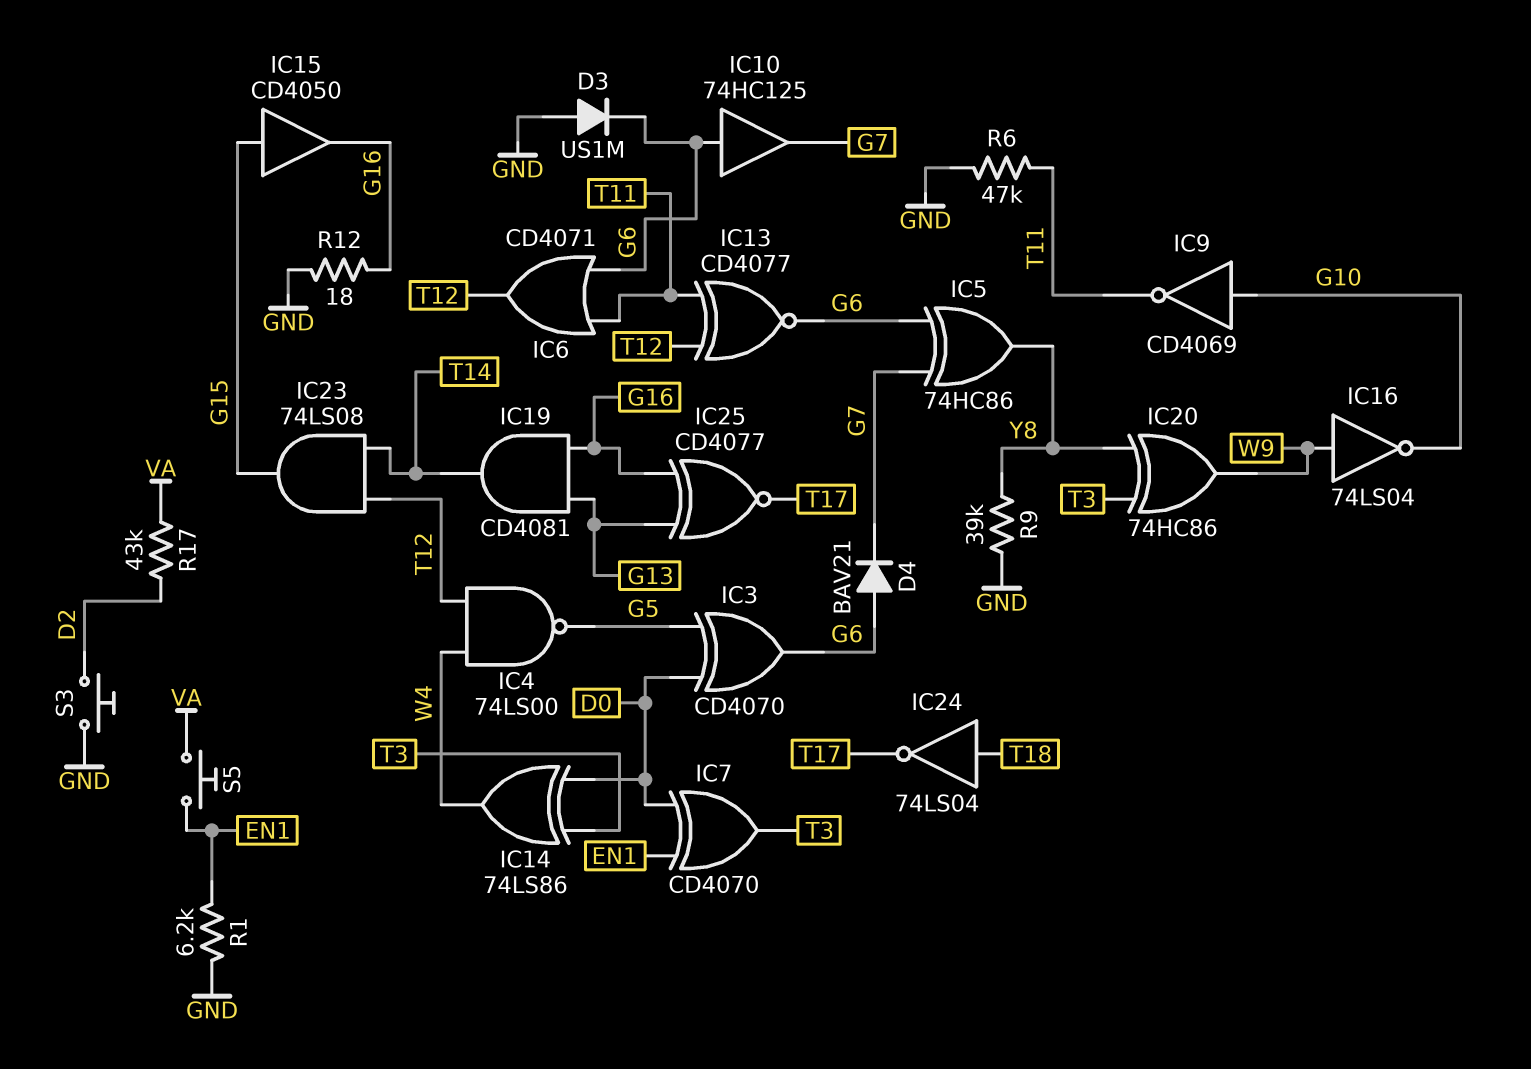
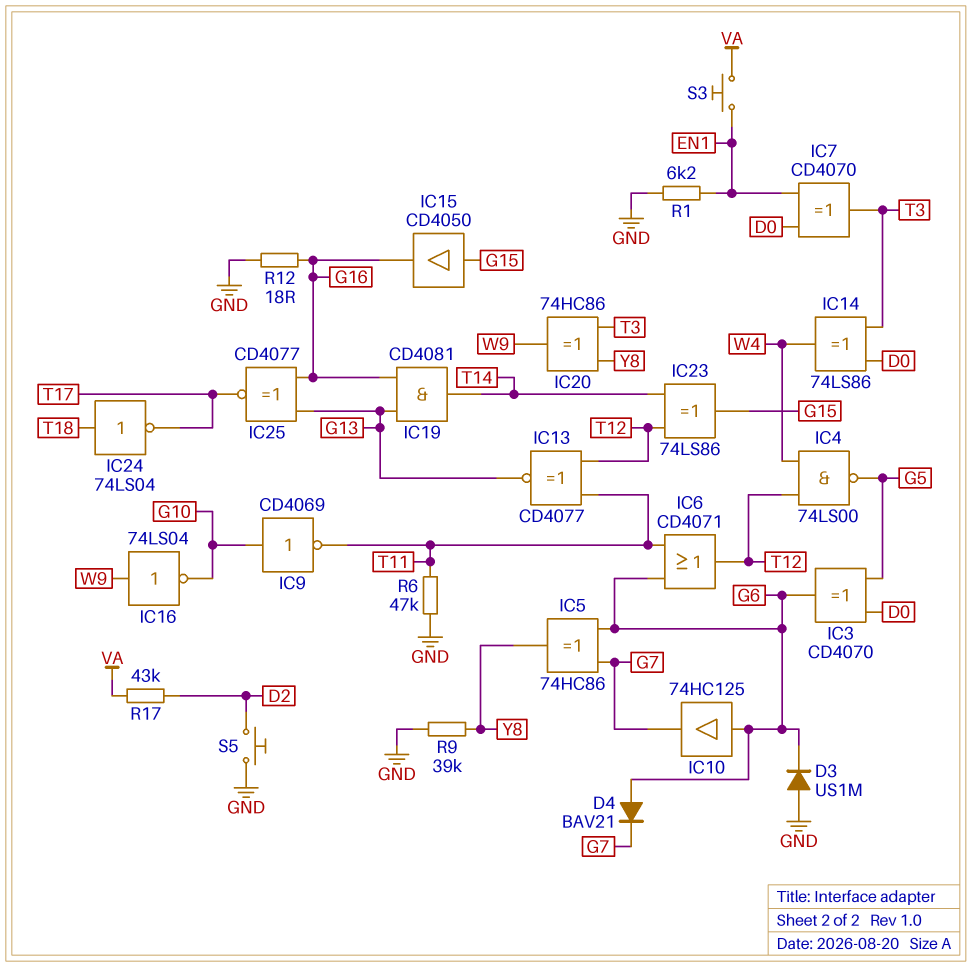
IC13: XNOR CD4077 (in T11, in T12, out G6) -> XNOR CD4077 (in T11, in T12, out G13)
IC23: AND 74LS08 (in T12, in T14, out G15) -> XOR 74LS86 (in T12, in T14, out G15)
S3: button (D2, GND) -> button (EN1, VA)
S5: button (EN1, VA) -> button (D2, GND)

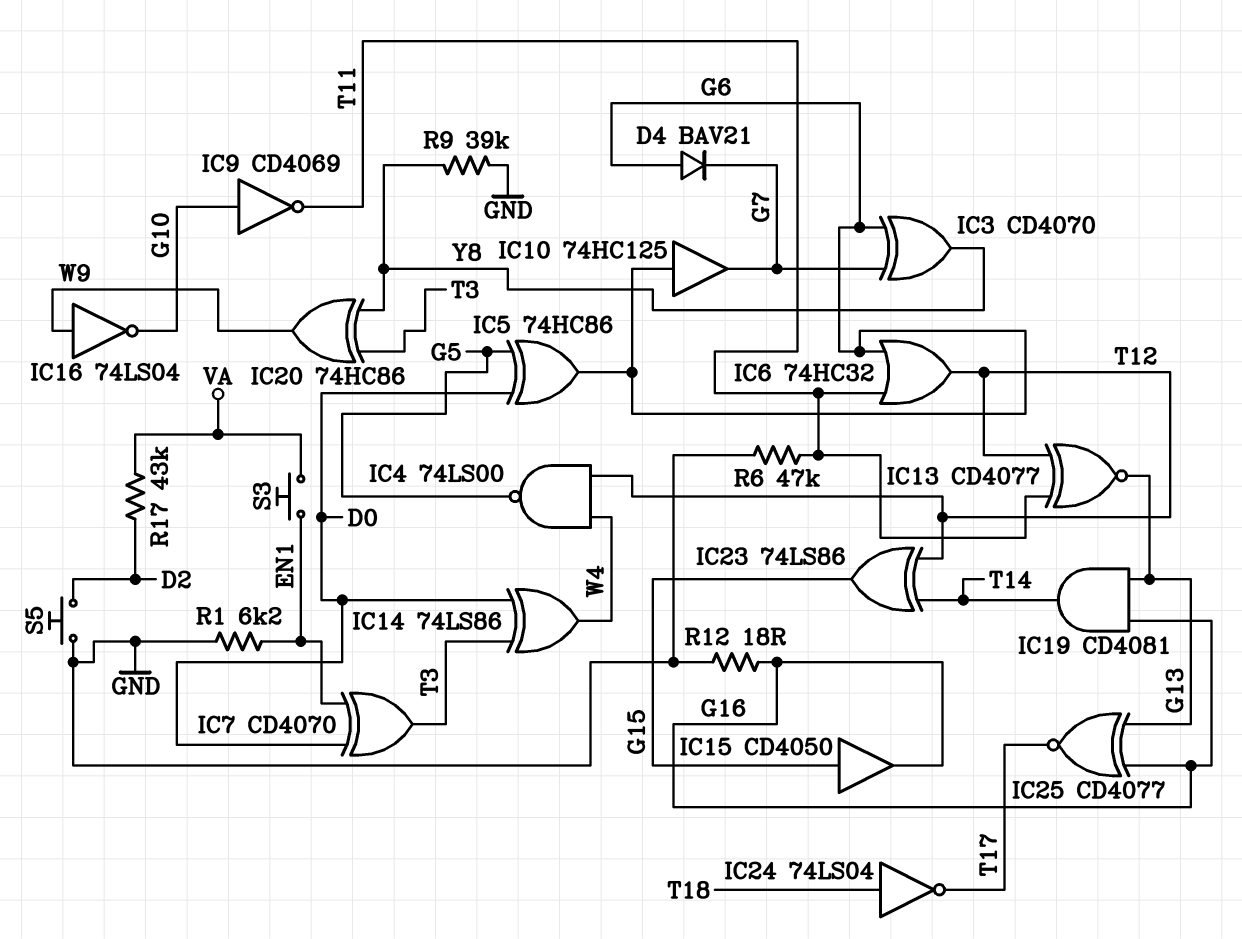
D3: diode US1M (A GND, K G6) -> none
IC3: XOR CD4070 (in D0, in G5, out G6) -> XOR CD4070 (in G6, in G7, out Y8)
IC5: XOR 74HC86 (in G6, in G7, out Y8) -> XOR 74HC86 (in D0, in G5, out G6)
IC6: OR CD4071 (in G6, in T11, out T12) -> OR 74HC32 (in G6, in T11, out T12)

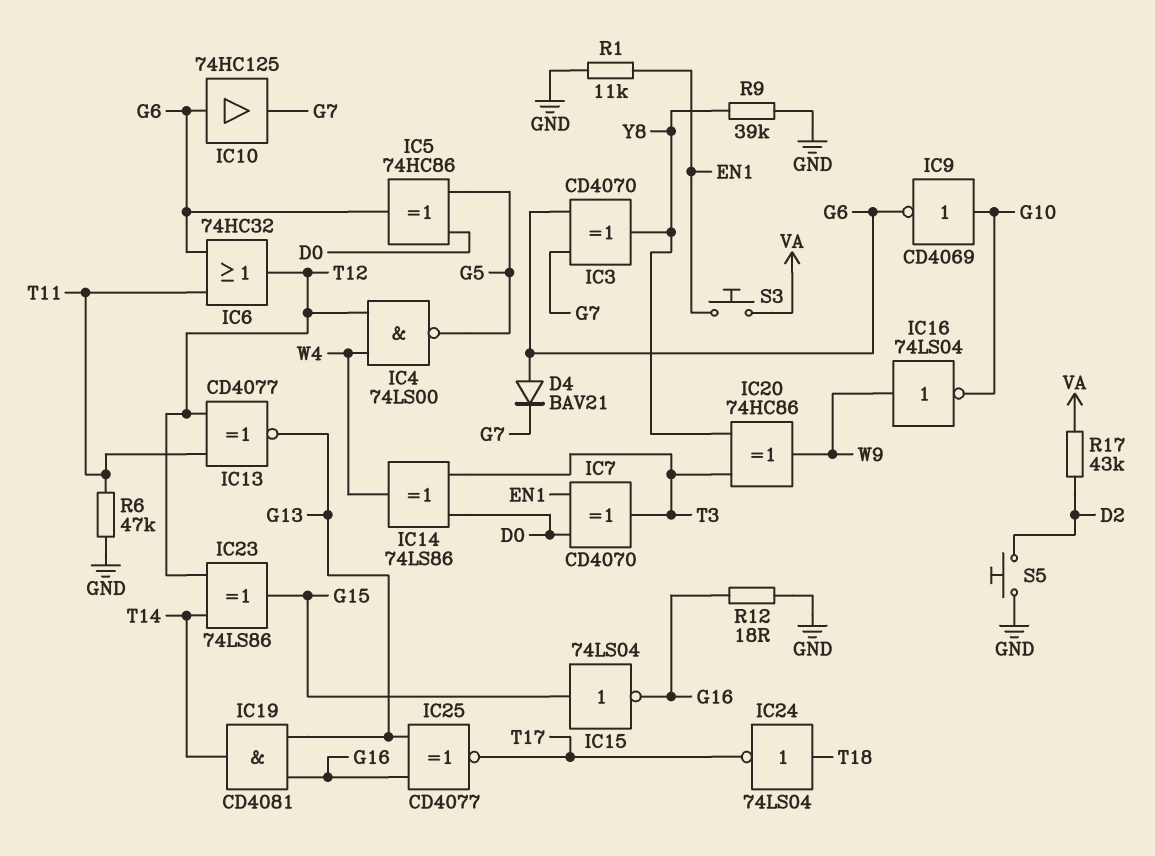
IC9: NOT CD4069 (in G10, out T11) -> NOT CD4069 (in G10, out G6)
IC15: buffer CD4050 (in G15, out G16) -> NOT 74LS04 (in G15, out G16)
R1: 6.2k (EN1, GND) -> 11k (EN1, GND)

